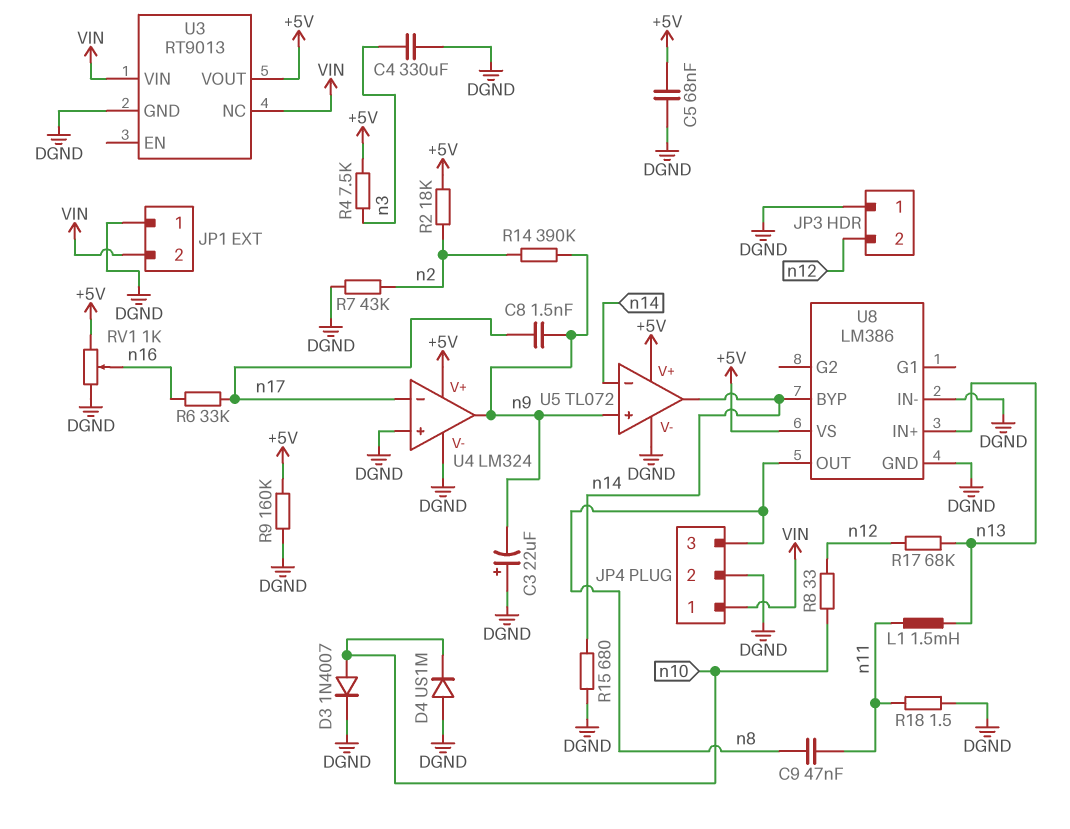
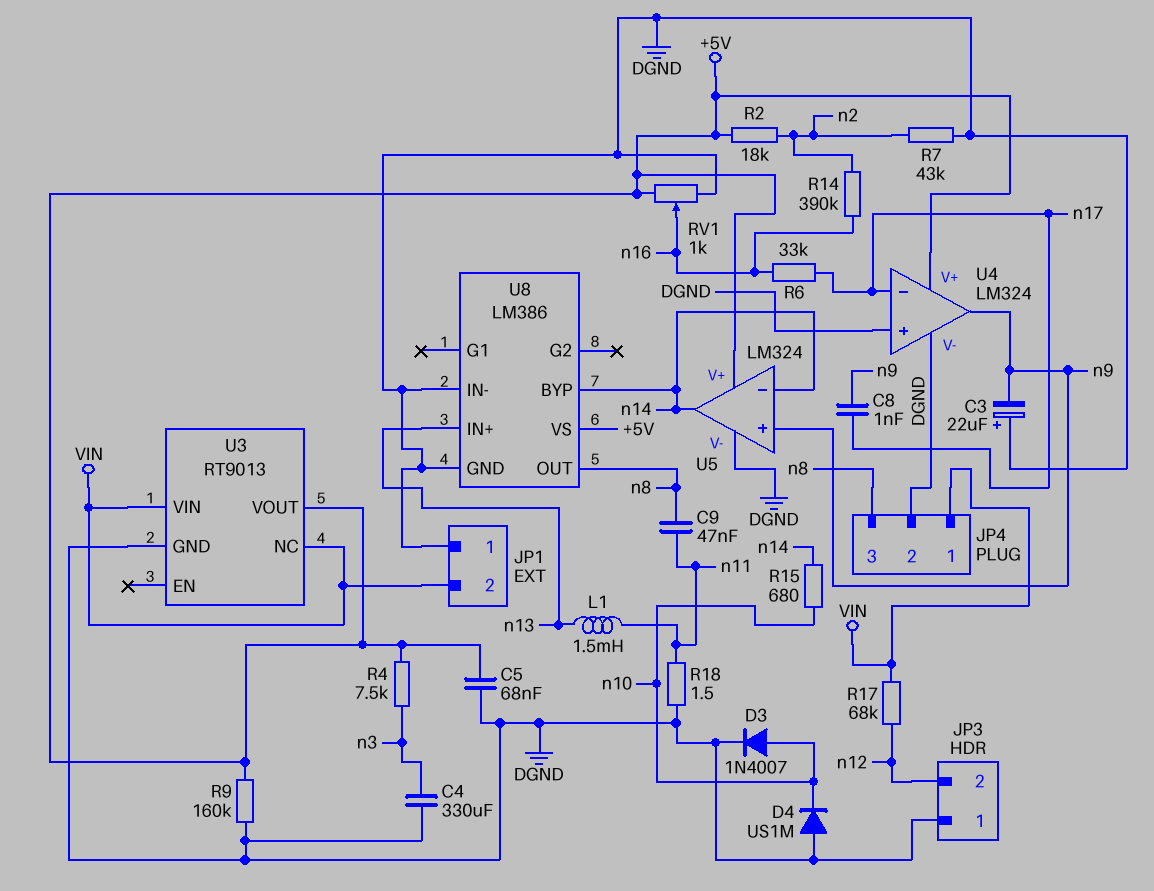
C8: 1.5nF (n9, n17) -> 1nF (n9, n17)
R8: 33 (n10, n12) -> none
R14: 390k (n2, n9) -> 390k (n2, n16)
R15: 680 (DGND, n14) -> 680 (n10, n14)
R17: 68k (n12, n13) -> 68k (VIN, n12)
U5: TL072 -> LM324

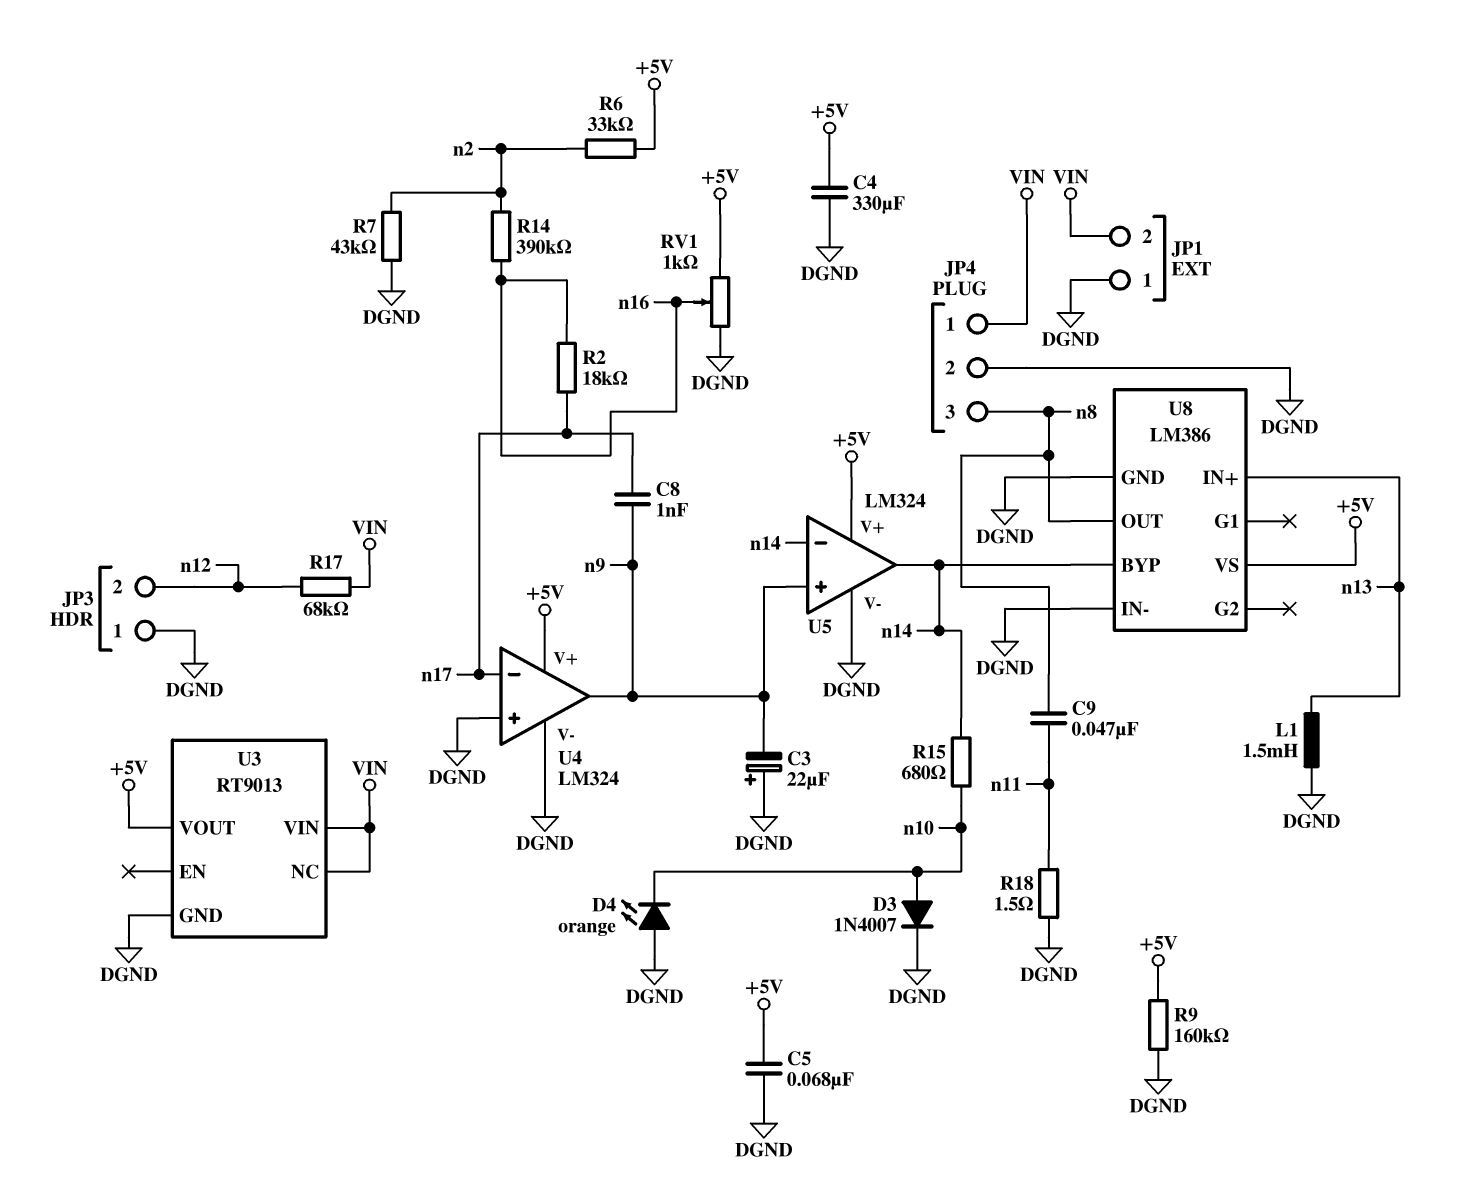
C4: 330uF (DGND, n3) -> 330uF (+5V, DGND)
D4: diode US1M (A DGND, K n10) -> LED orange (A DGND, K n10)
L1: 1.5mH (n11, n13) -> 1.5mH (DGND, n13)
R2: 18k (+5V, n2) -> 18k (n16, n17)
R4: 7.5k (+5V, n3) -> none
R6: 33k (n16, n17) -> 33k (+5V, n2)

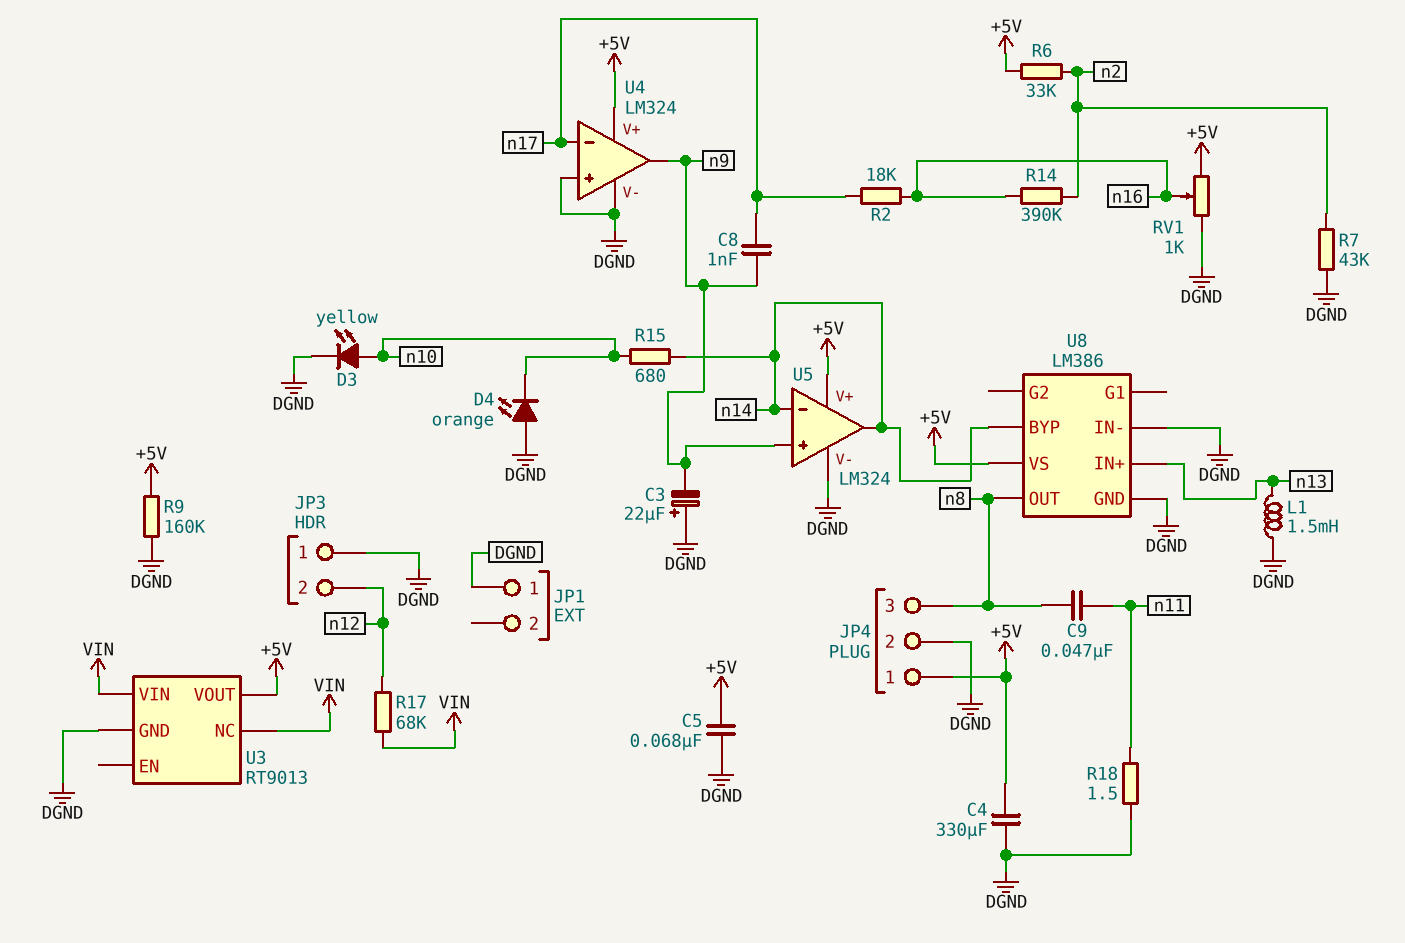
D3: diode 1N4007 (A n10, K DGND) -> LED yellow (A n10, K DGND)
JP1 pin 2: VIN -> none
JP4 pin 1: VIN -> +5V

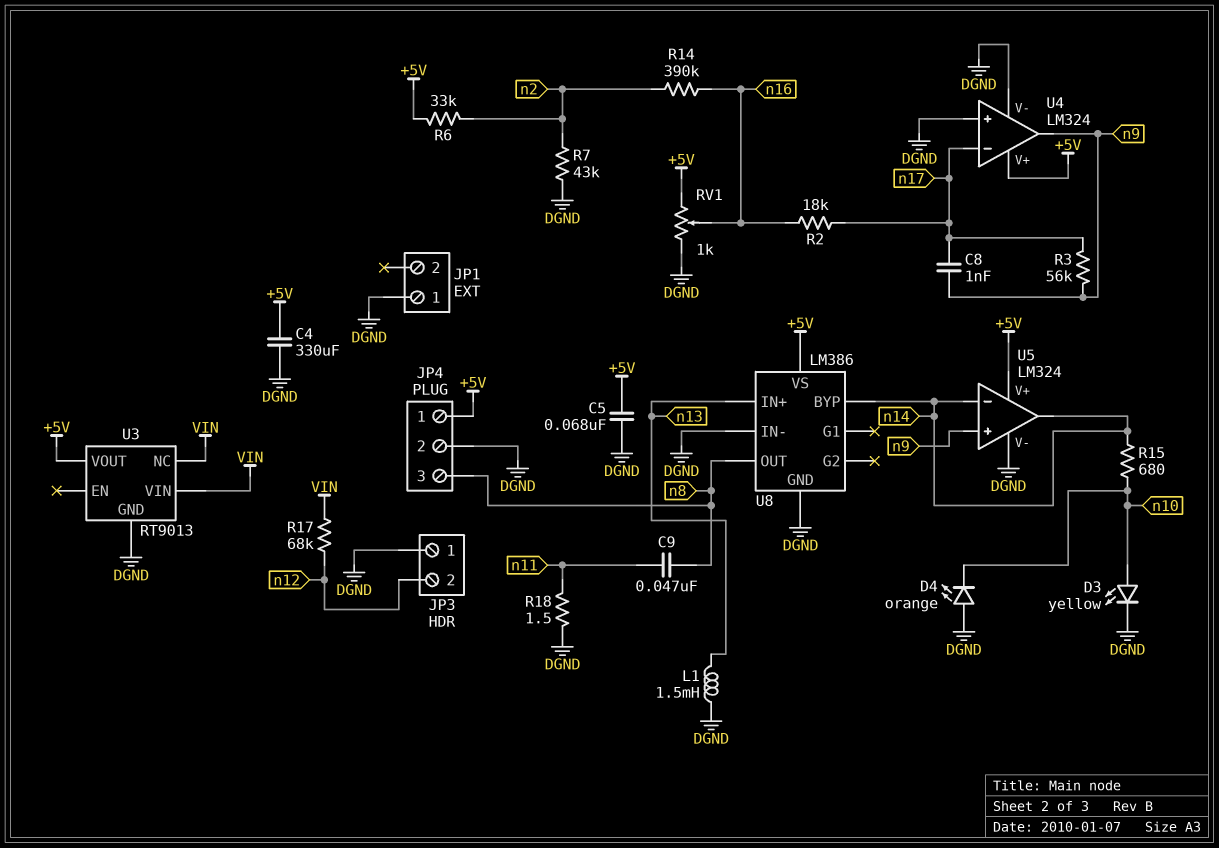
C3: 22uF (plus DGND, minus n9) -> none
R3: none -> 56k (n9, n17)
R9: 160k (+5V, DGND) -> none

